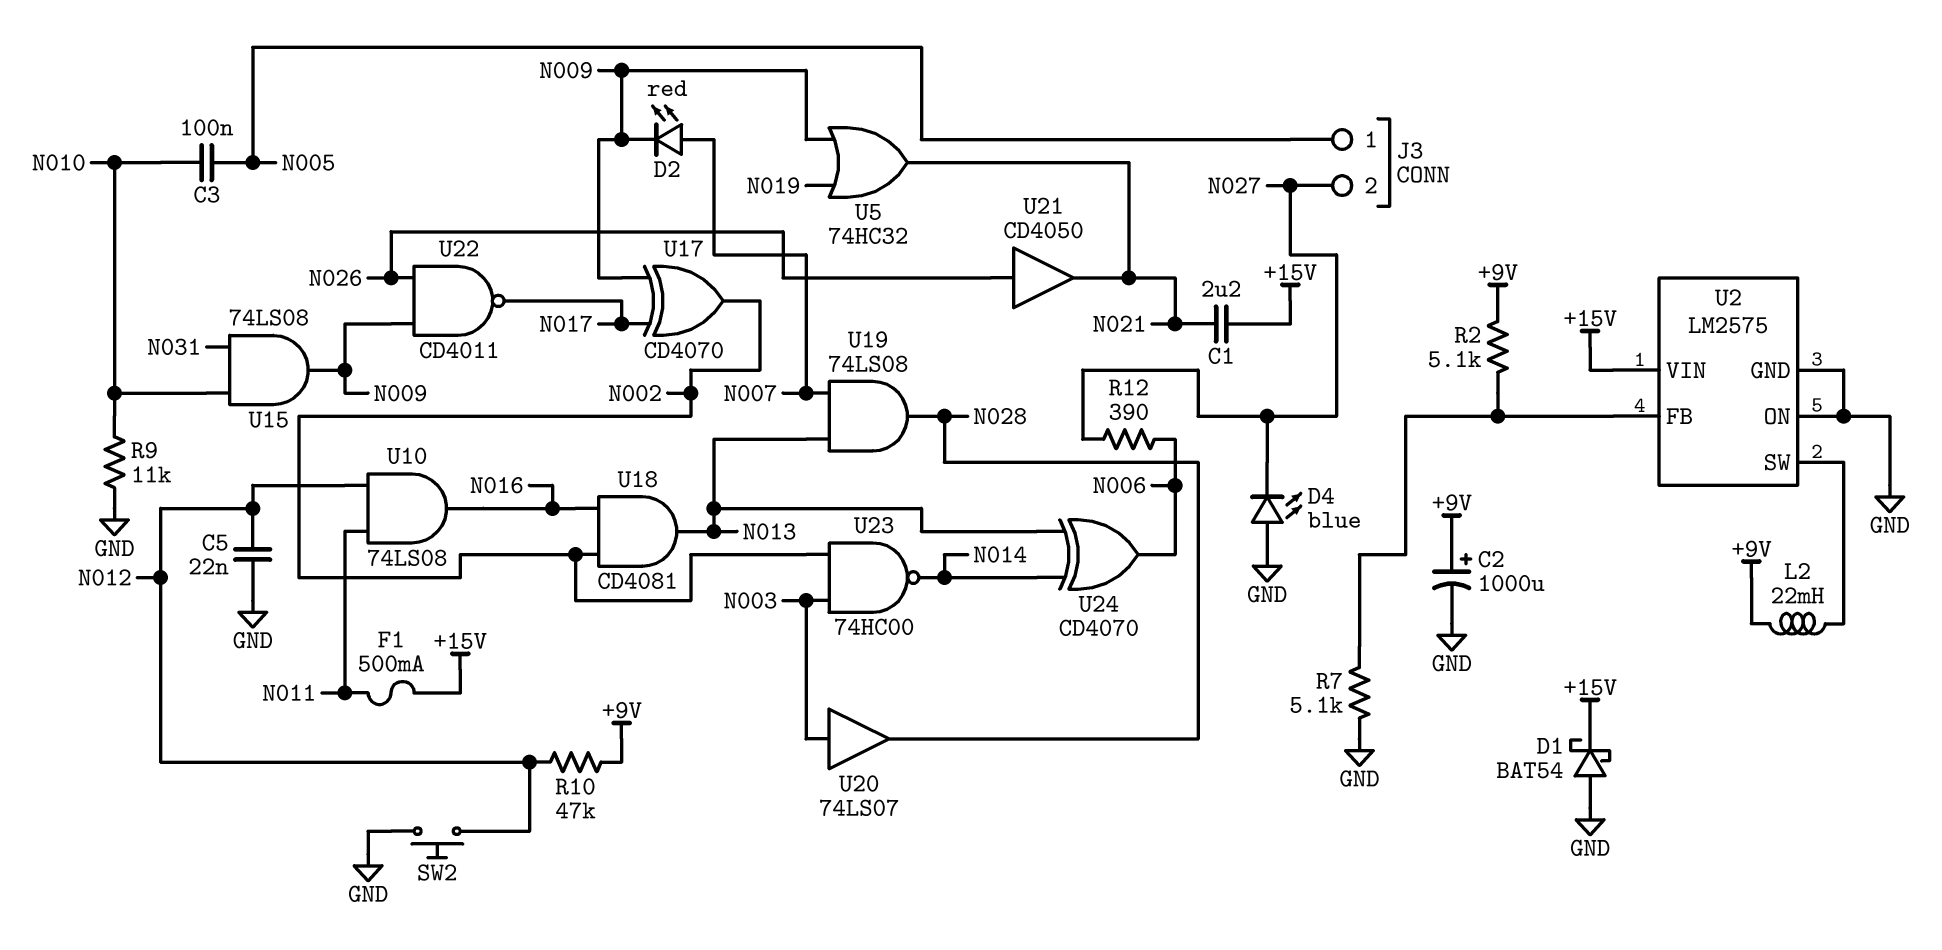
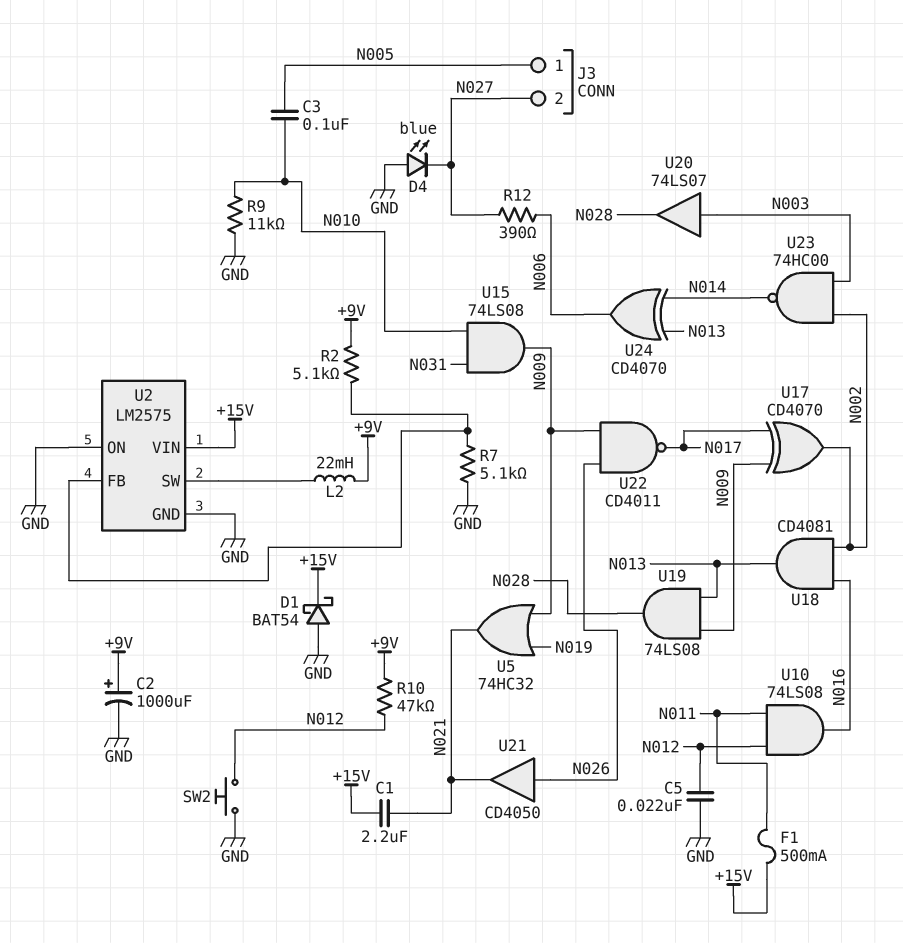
D2: LED red (A N007, K N009) -> none
U19: AND 74LS08 (in N007, in N013, out N028) -> AND 74LS08 (in N009, in N013, out N028)

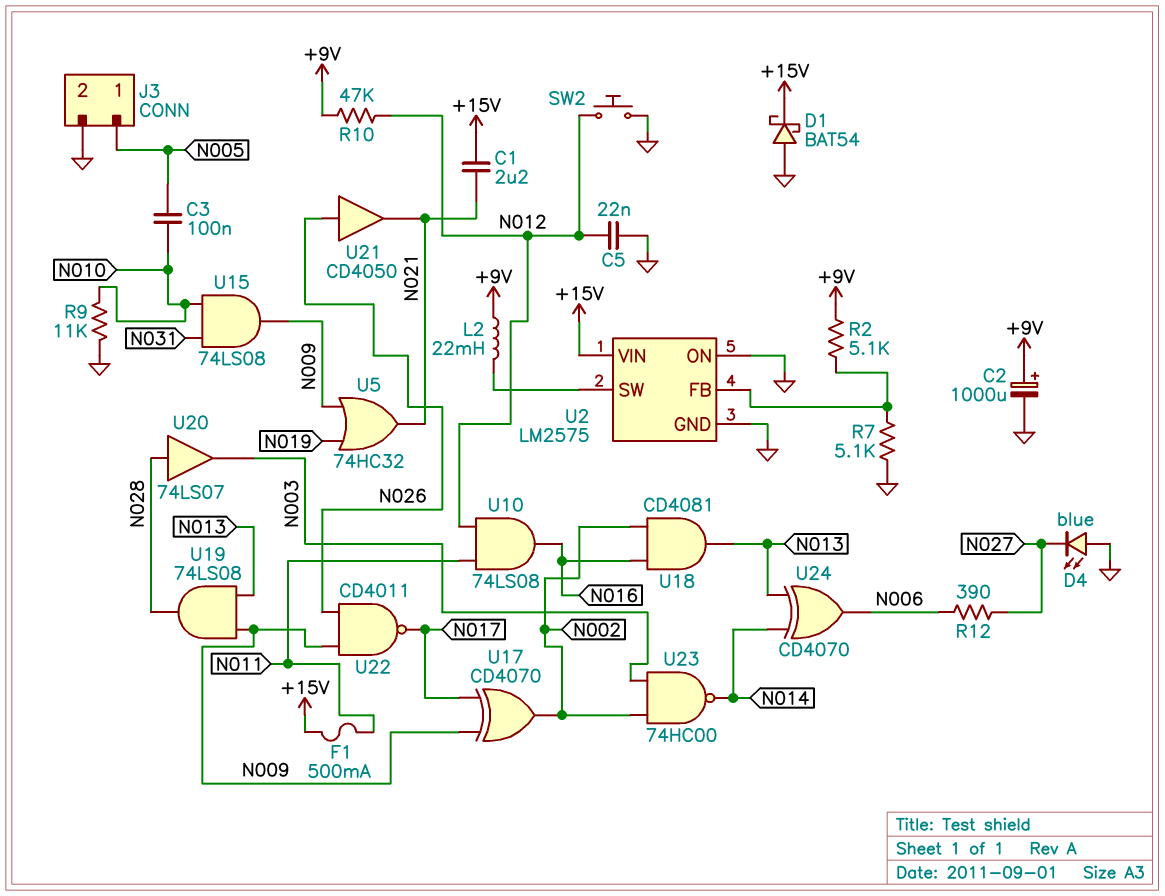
J3 pin 2: N027 -> GND
U20: buffer 74LS07 (in N003, out N028) -> buffer 74LS07 (in N028, out N003)

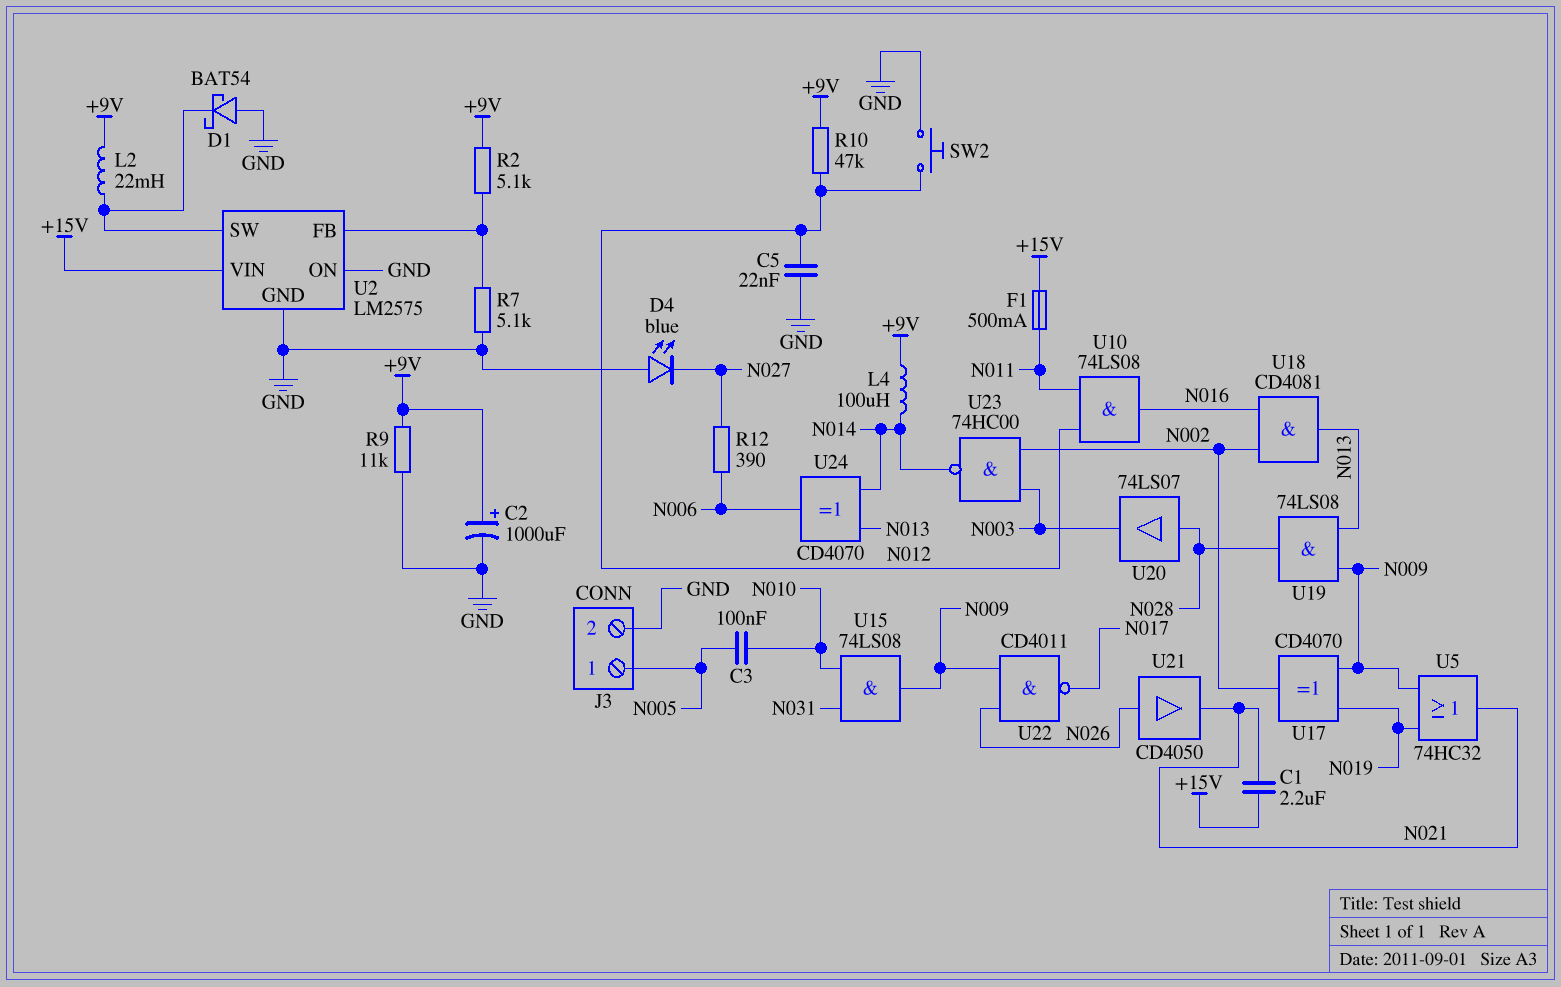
D1: schottky BAT54 (A GND, K +15V) -> schottky BAT54 (A GND, K U2/SW)
L4: none -> 100uH (+9V, N014)
R9: 11k (GND, N010) -> 11k (+9V, GND)
U17: XOR CD4070 (in N009, in N017, out N002) -> XOR CD4070 (in N009, in N019, out N002)

